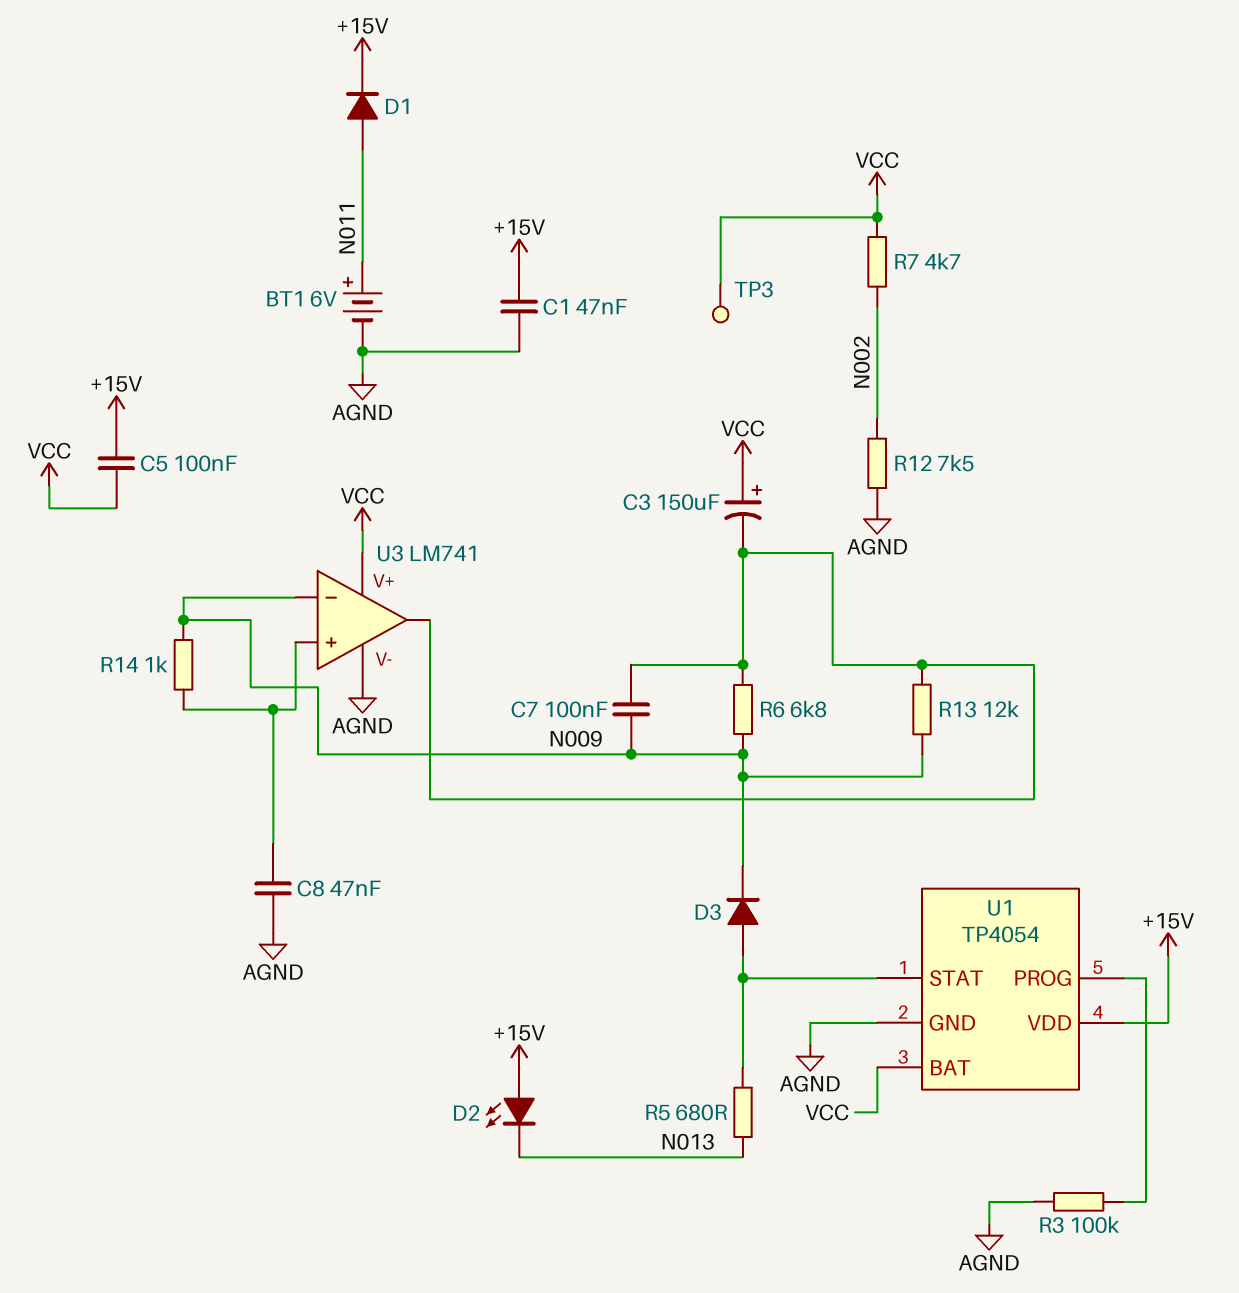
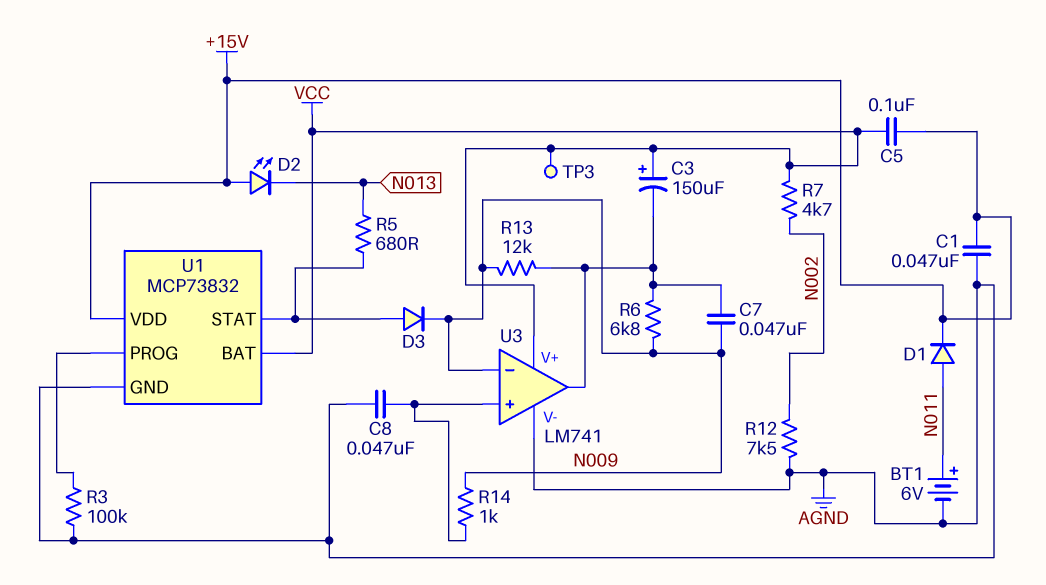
C7: 100nF (N009, U3/out) -> 47nF (N009, U3/out)
U1: TP4054 -> MCP73832

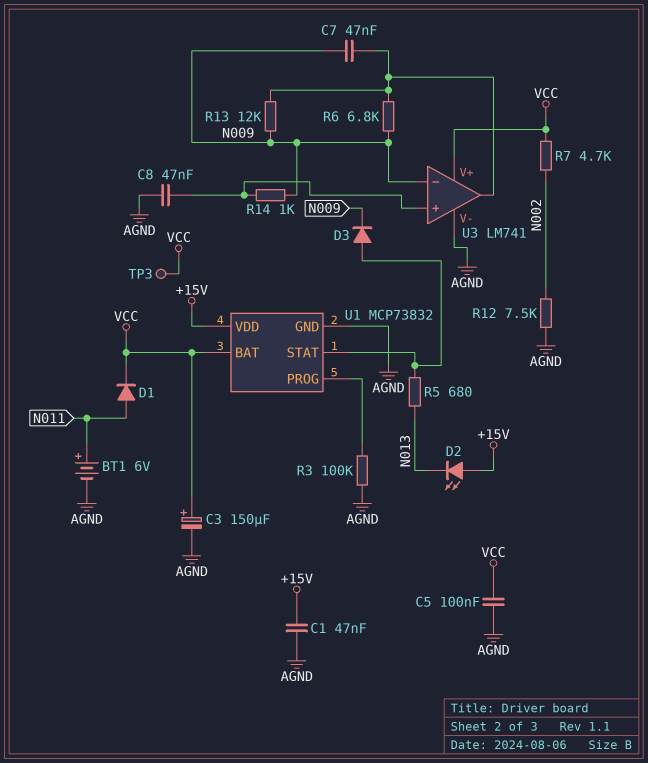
C3: 150uF (plus VCC, minus U3/out) -> 150uF (plus VCC, minus AGND)
C5: 100nF (+15V, VCC) -> 100nF (AGND, VCC)
D1: diode (A N011, K +15V) -> diode (A N011, K VCC)

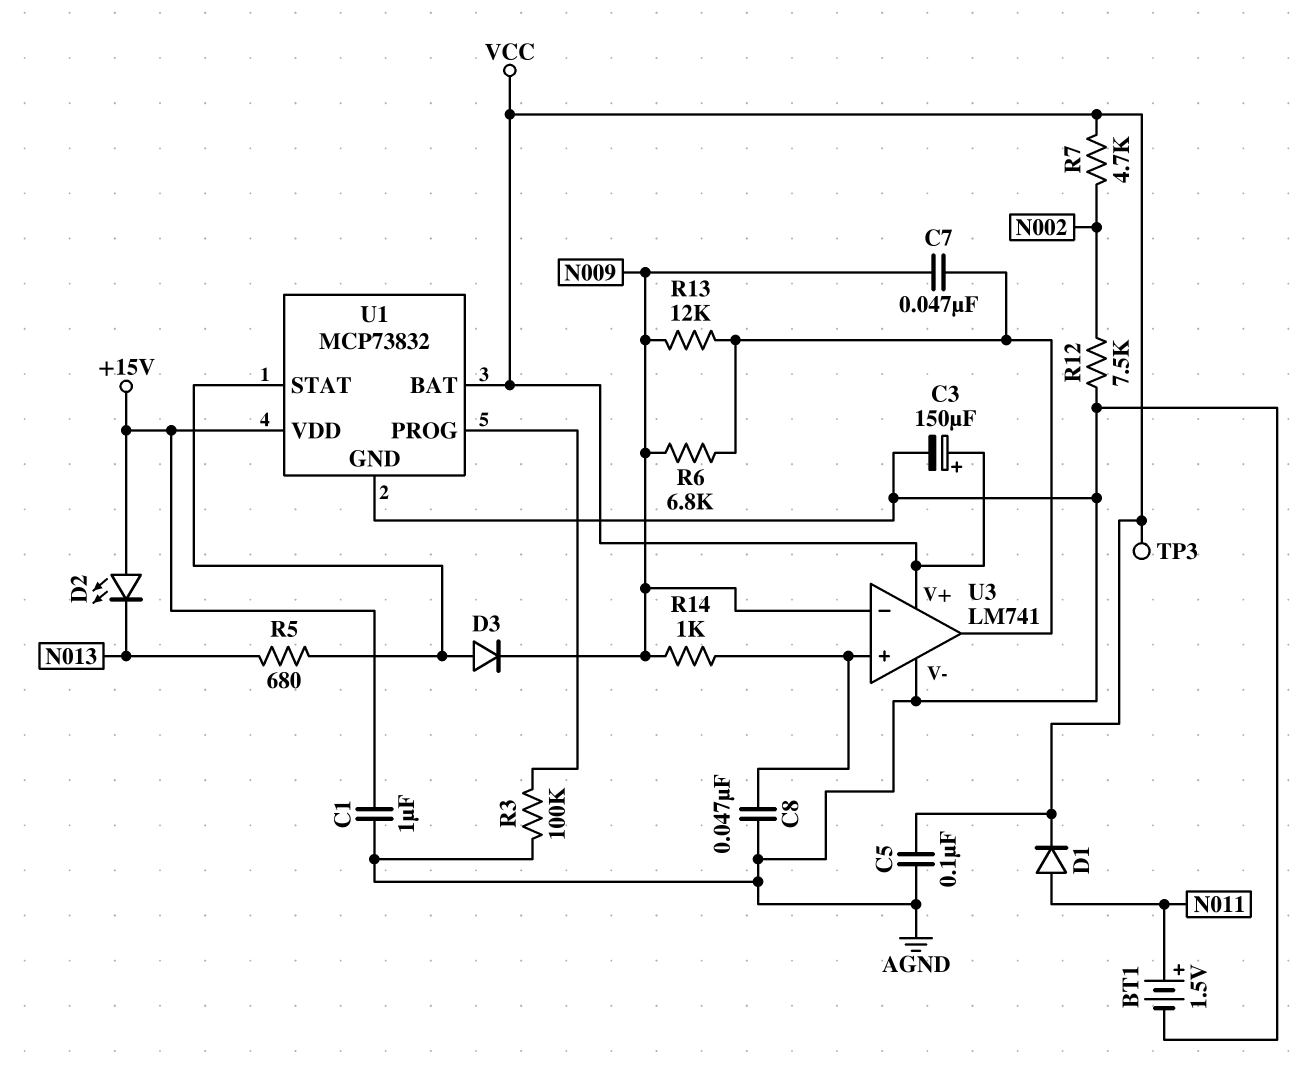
BT1: 6V (plus N011, minus AGND) -> 1.5V (plus N011, minus AGND)
C1: 47nF (+15V, AGND) -> 1uF (+15V, AGND)

